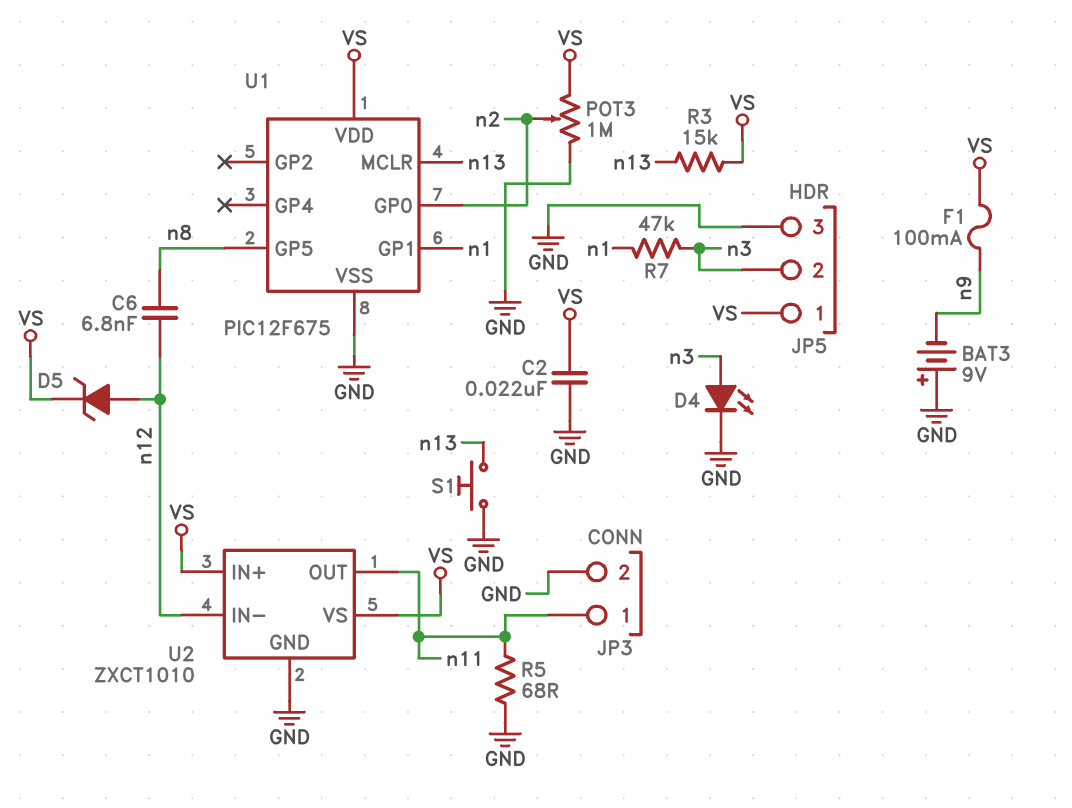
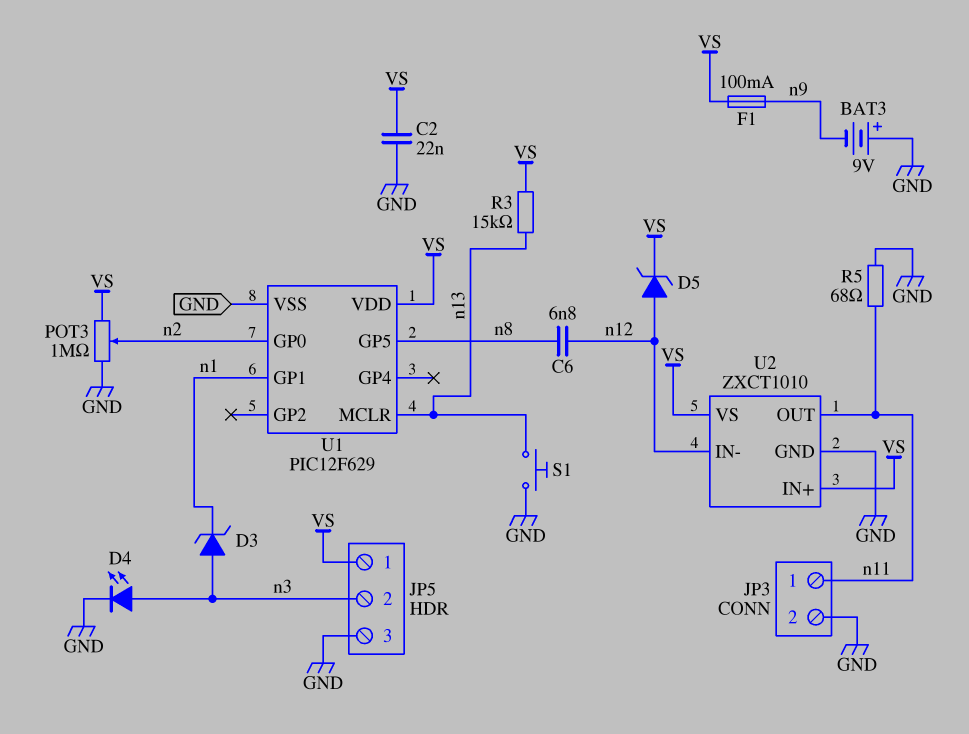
D3: none -> zener (A n3, K n1)
R7: 47k (n1, n3) -> none
U1: PIC12F675 -> PIC12F629

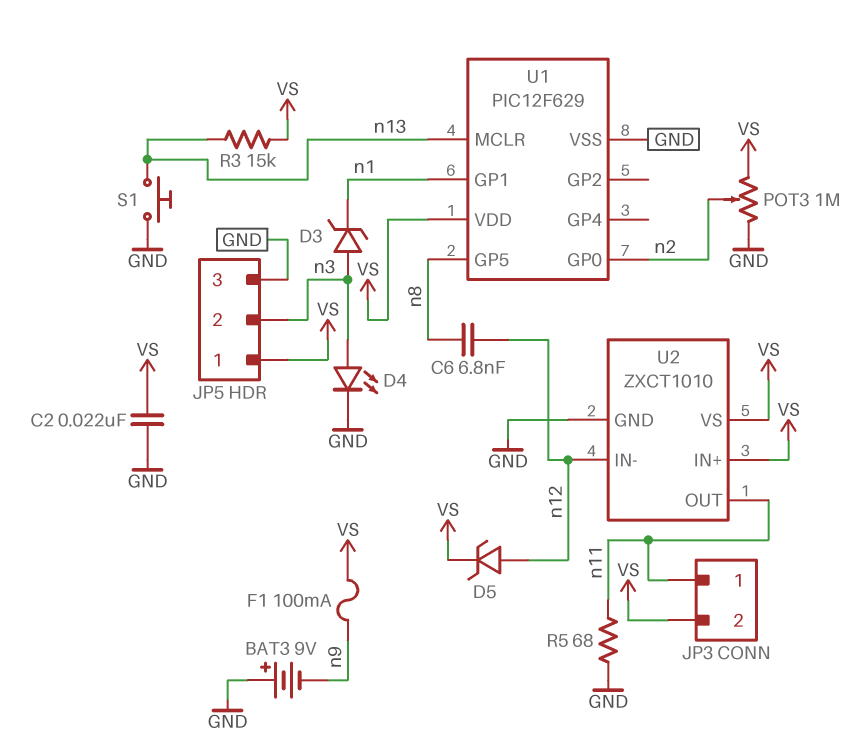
JP3 pin 2: GND -> VS

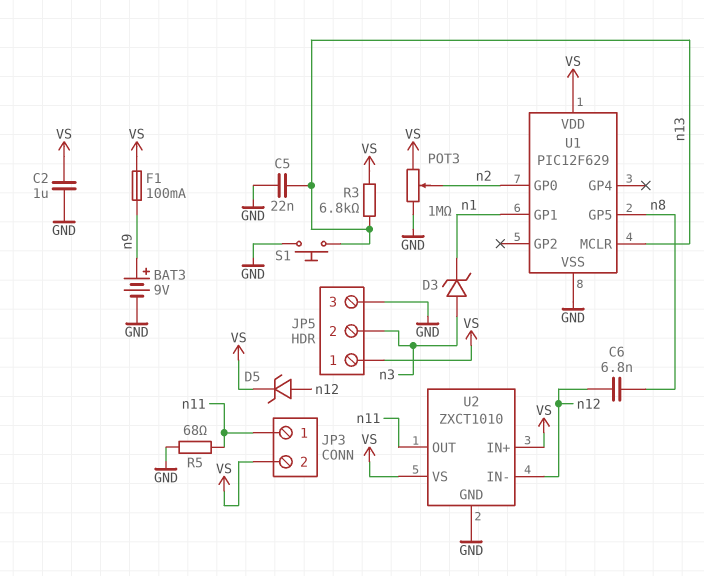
BAT3: 9V (plus GND, minus n9) -> 9V (plus n9, minus GND)
C2: 22nF (GND, VS) -> 1uF (GND, VS)
C5: none -> 22nF (GND, n13)
D4: LED (A n3, K GND) -> none
R3: 15k (VS, n13) -> 6.8k (VS, n13)

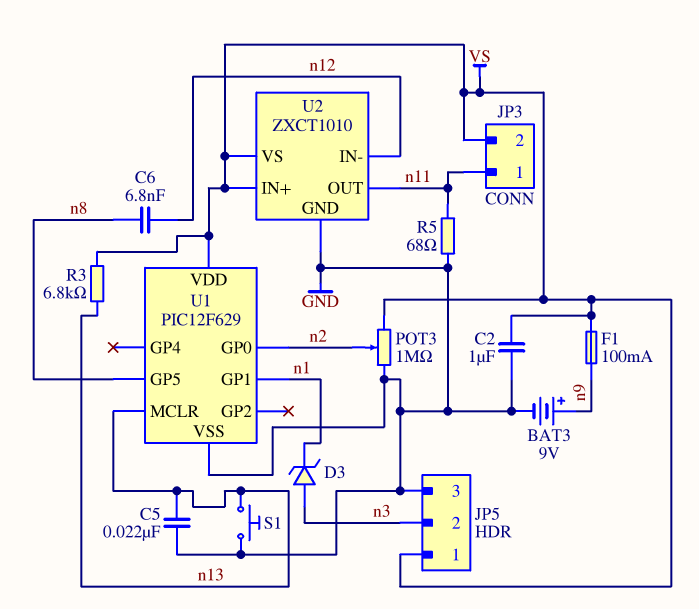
D5: zener (A n12, K VS) -> none

